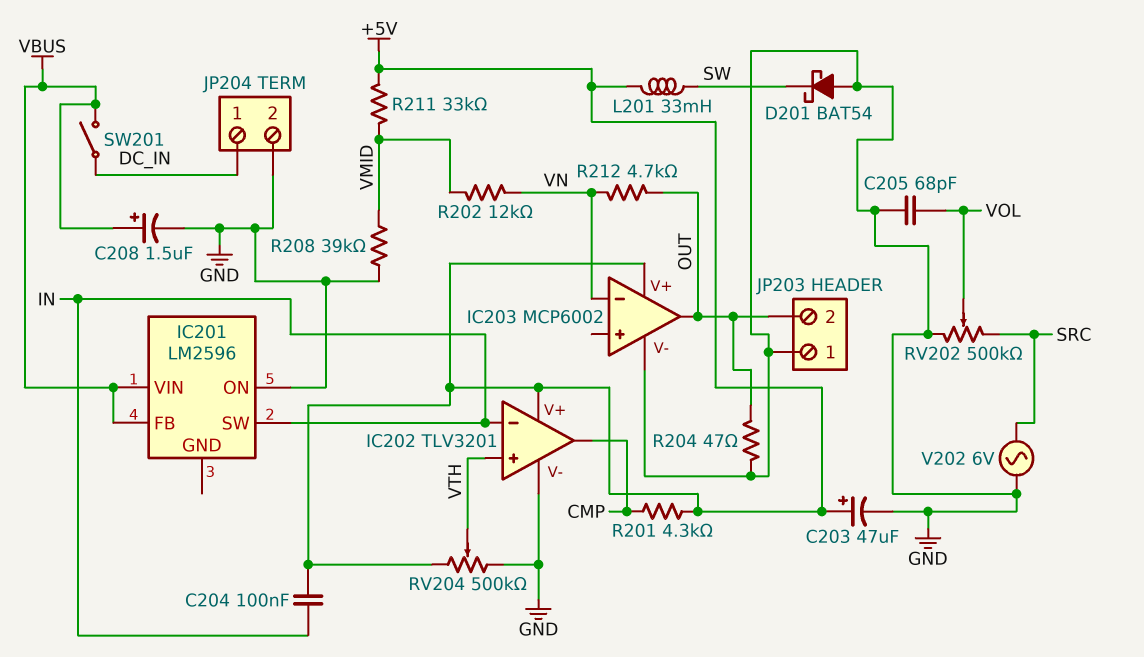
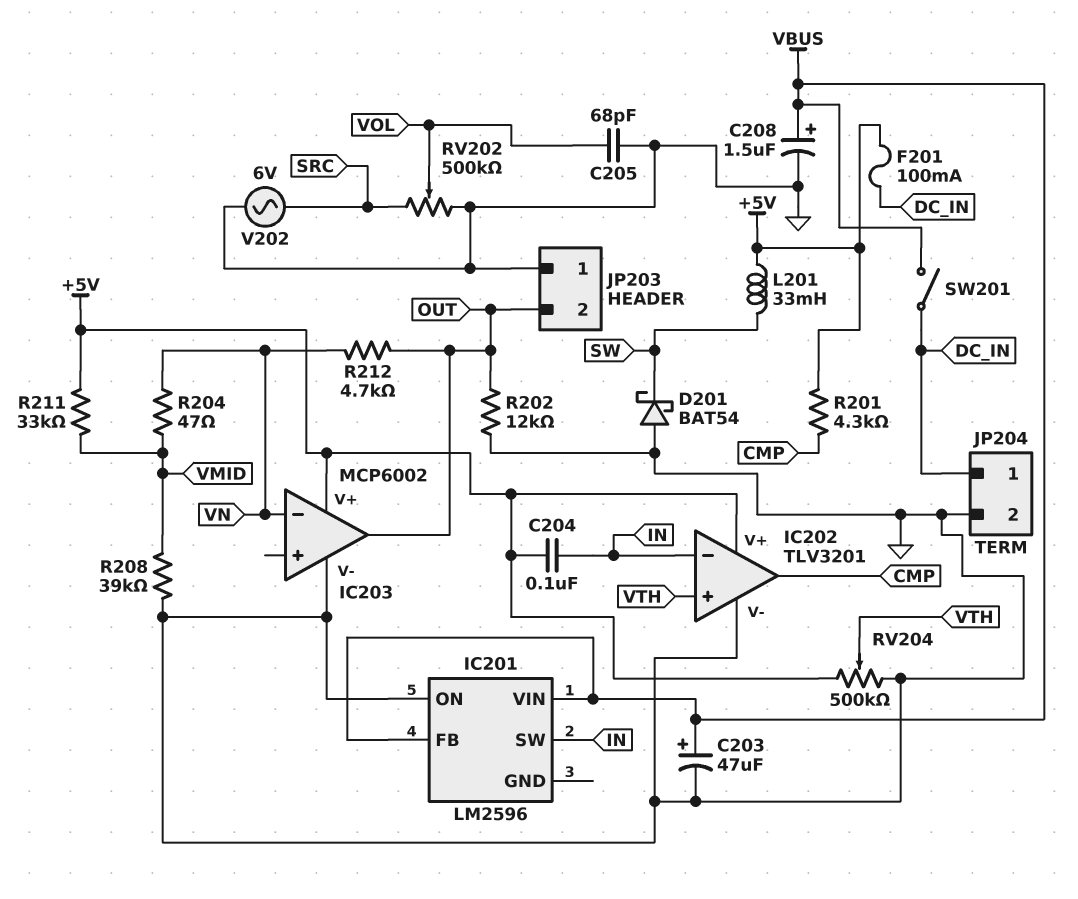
C203: 47uF (plus +5V, minus GND) -> 47uF (plus VBUS, minus GND)
F201: none -> 100mA (+5V, DC_IN)
R202: 12k (VMID, VN) -> 12k (GND, OUT)
R204: 47 (GND, OUT) -> 47 (VMID, VN)

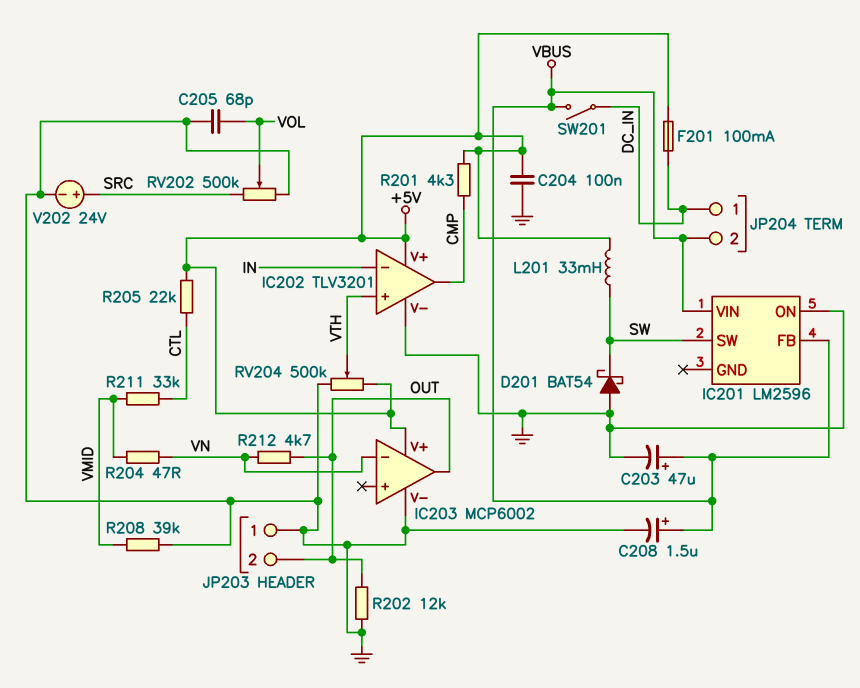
C204: 100nF (+5V, IN) -> 100nF (+5V, GND)
IC201 pin SW: IN -> SW
JP204 pin 2: GND -> VBUS
R205: none -> 22k (+5V, CTL)
R211: 33k (+5V, VMID) -> 33k (CTL, VMID)
V202: AC 6V (GND, SRC) -> 24V (plus SRC, minus GND)

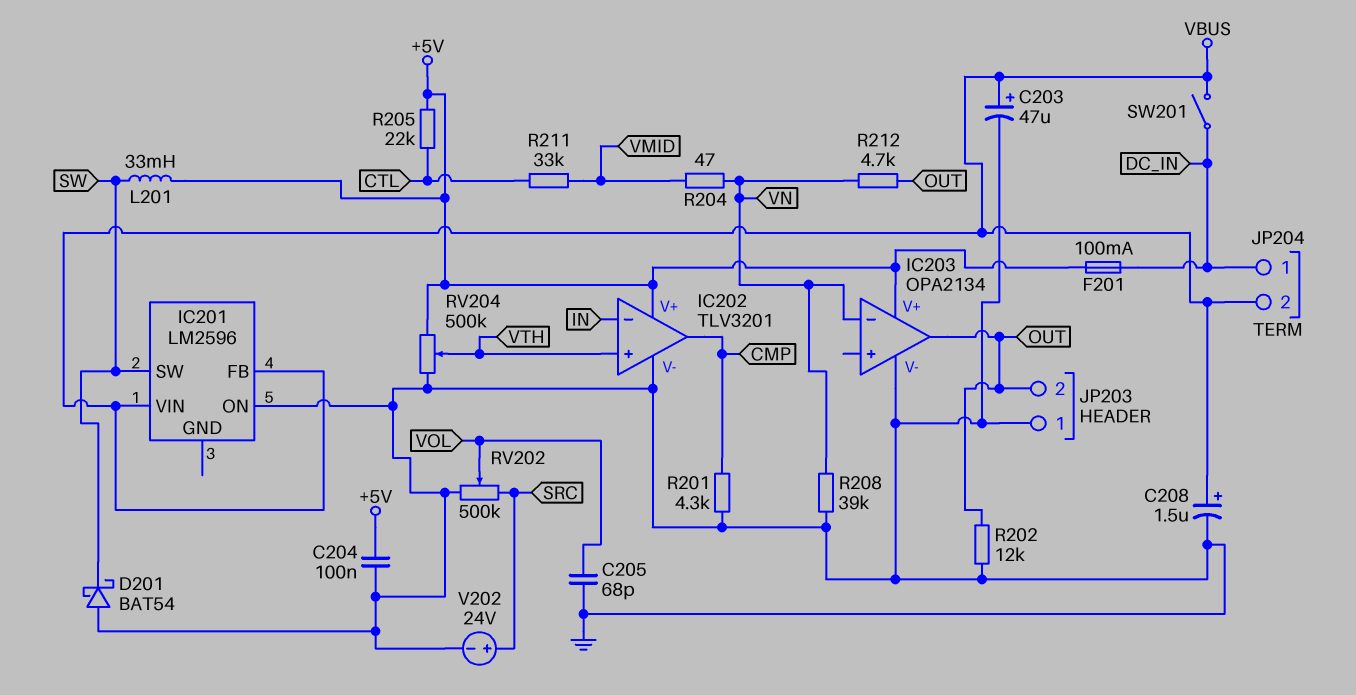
IC203: MCP6002 -> OPA2134
R201: 4.3k (+5V, CMP) -> 4.3k (CMP, GND)
R208: 39k (GND, VMID) -> 39k (GND, VN)

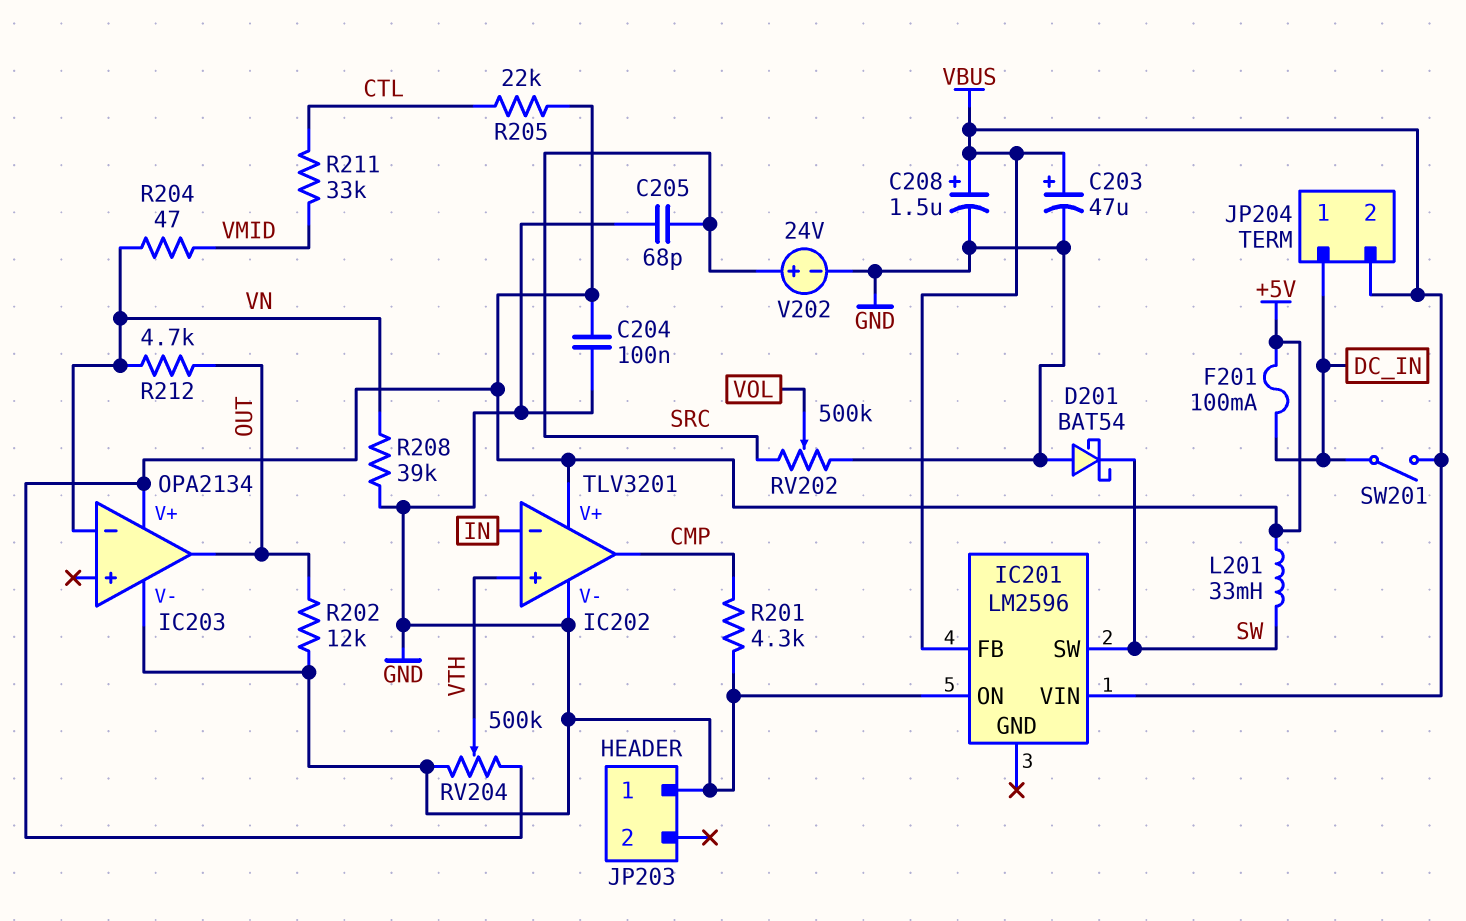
C205: 68pF (GND, VOL) -> 68pF (GND, SRC)
JP203 pin 2: OUT -> none

